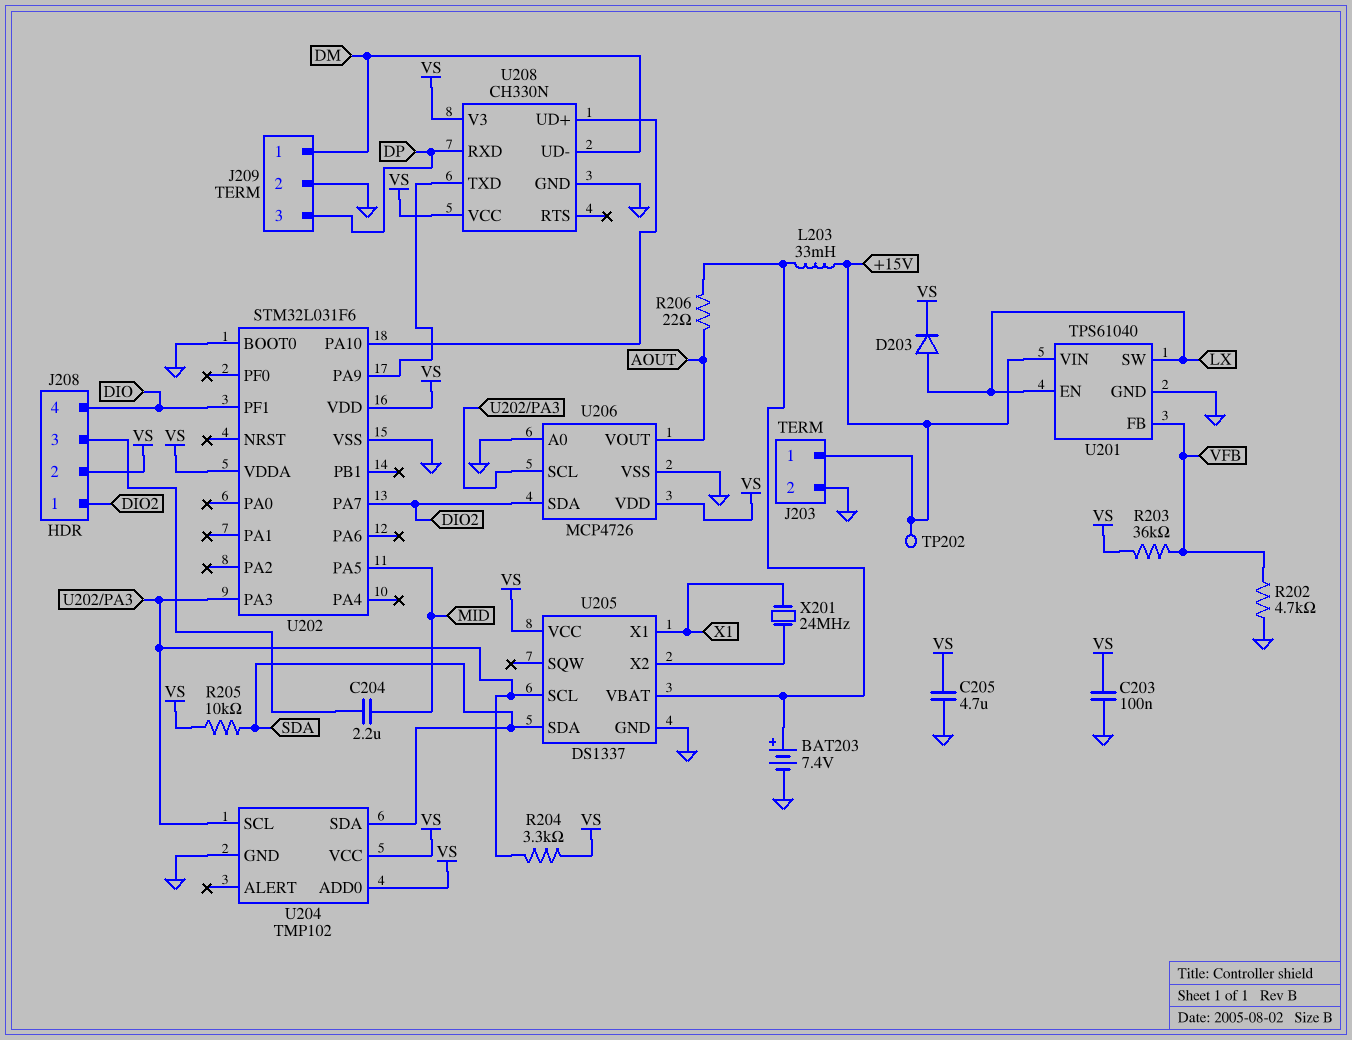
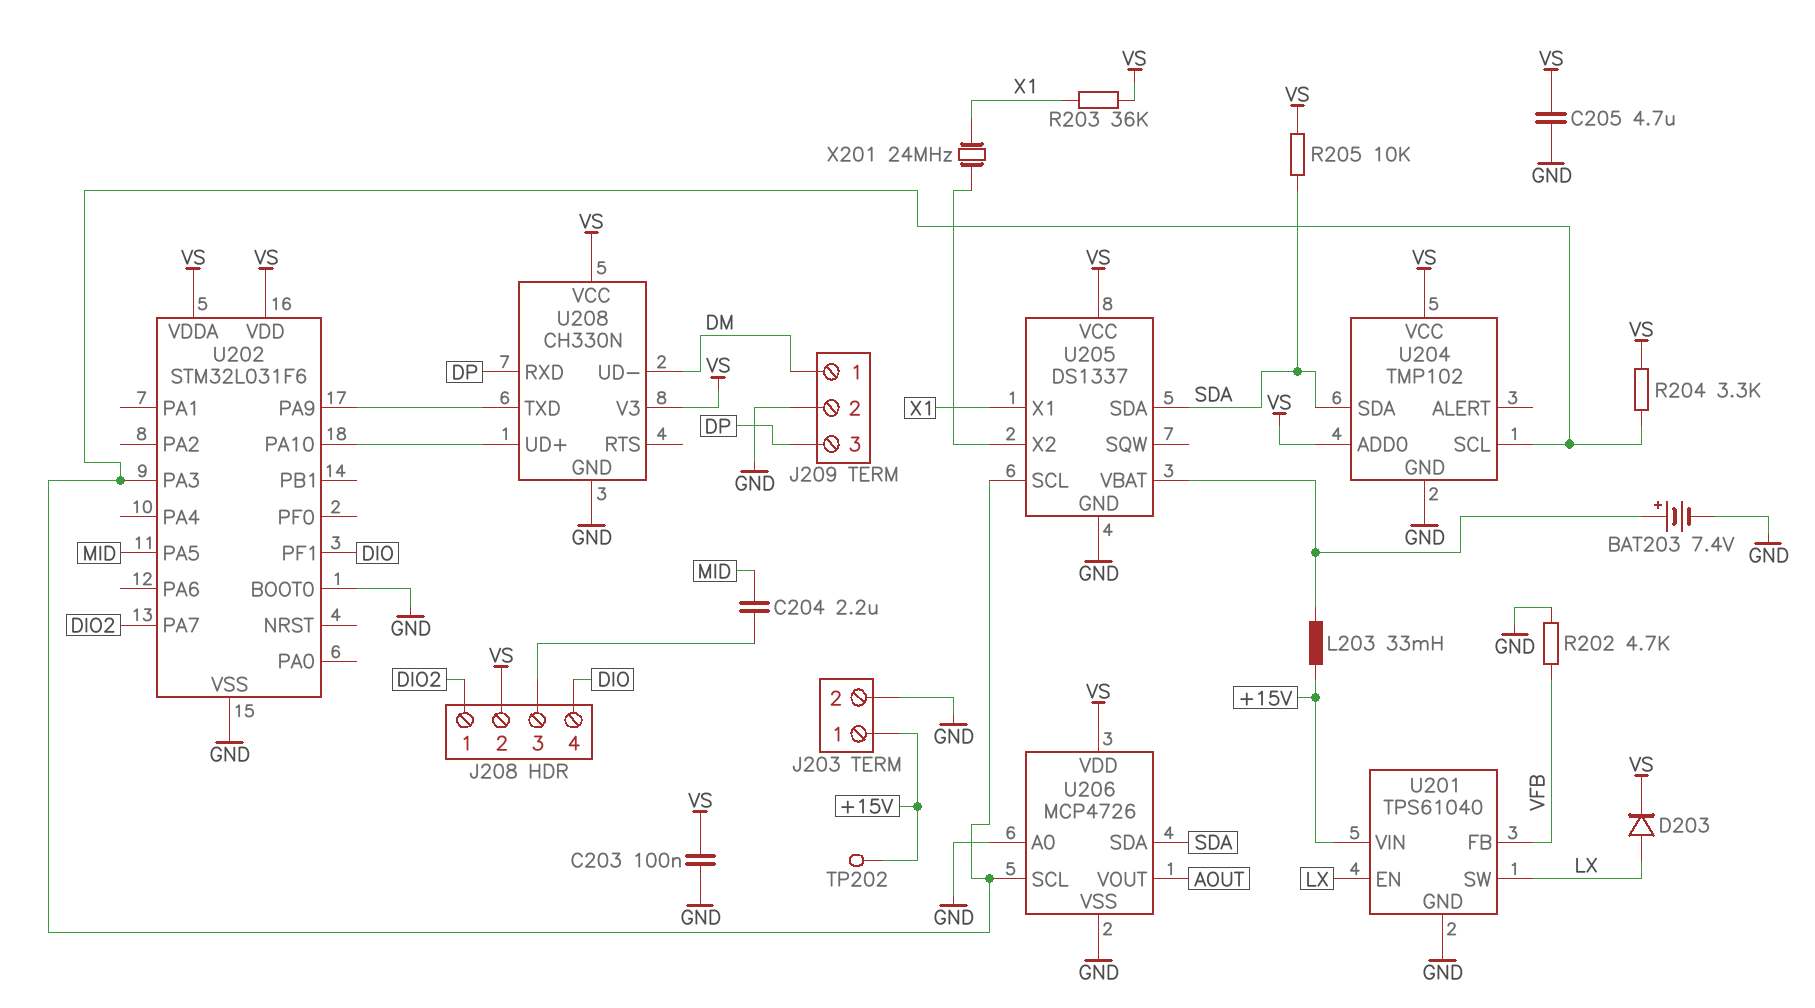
R203: 36k (VFB, VS) -> 36k (VS, X1)
R206: 22 (AOUT, U205/VBAT) -> none
U206 pin SDA: DIO2 -> SDA

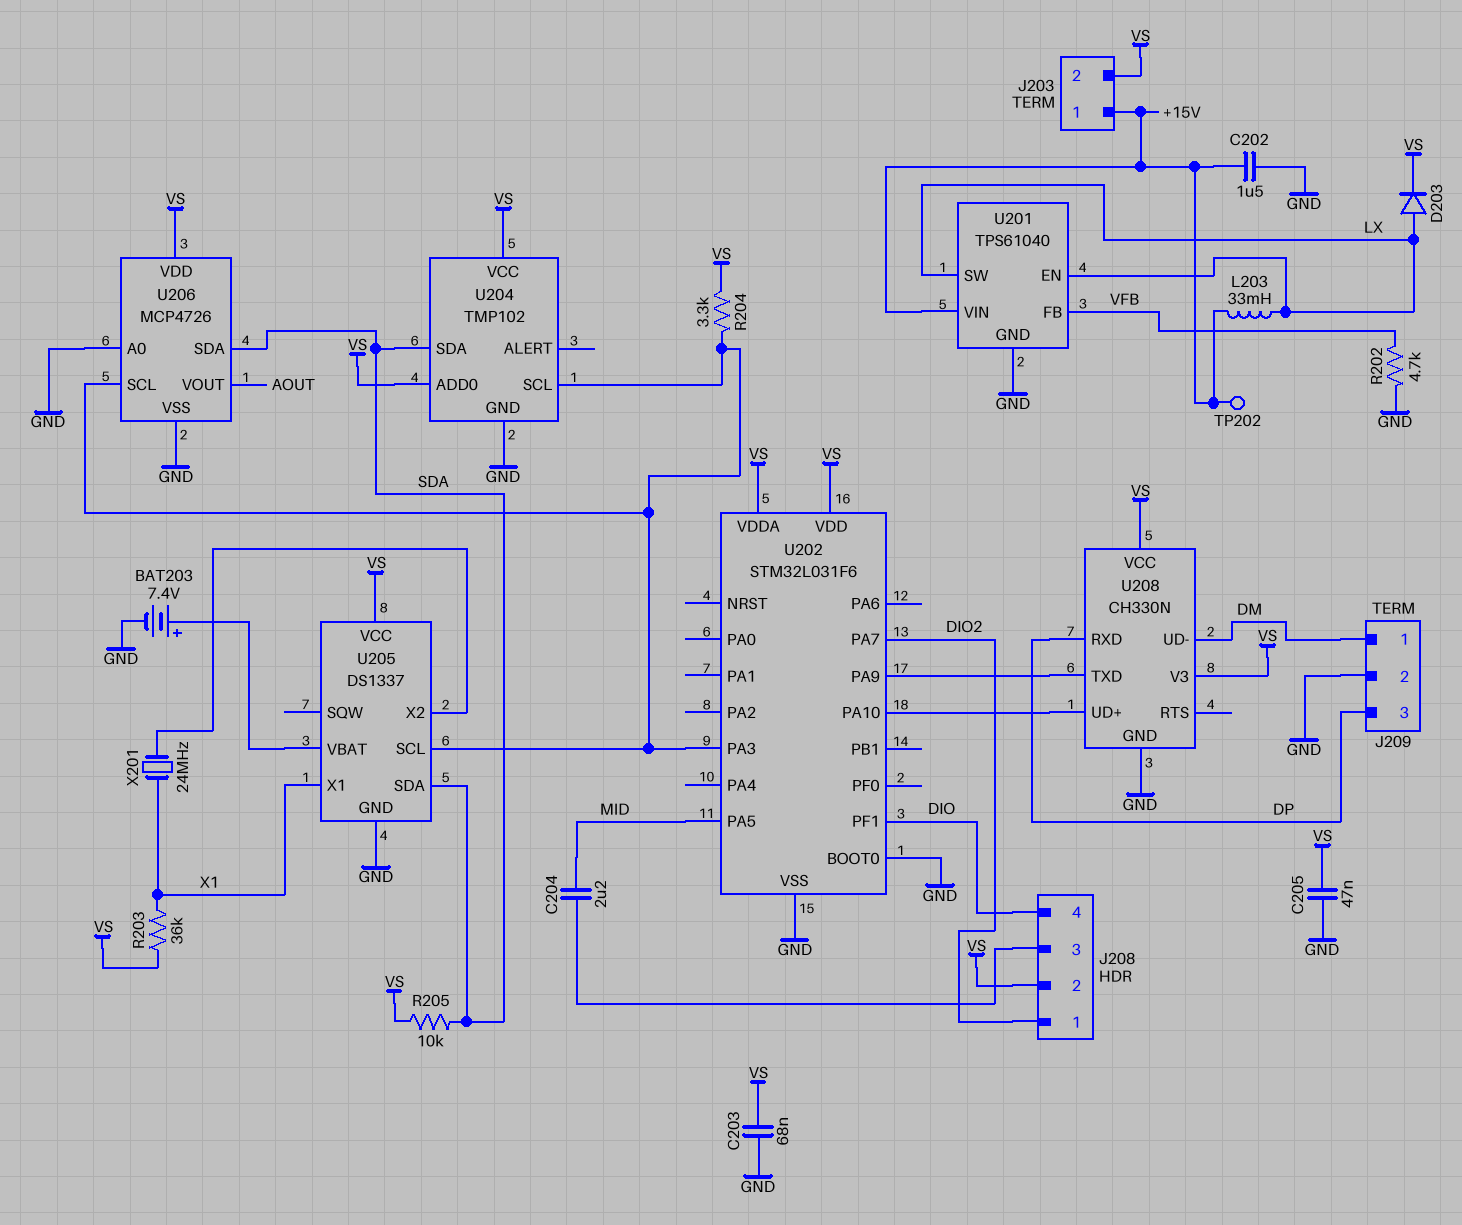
C202: none -> 1.5uF (+15V, GND)
C203: 100nF (GND, VS) -> 68nF (GND, VS)
C205: 4.7uF (GND, VS) -> 47nF (GND, VS)
J203 pin 2: GND -> VS
L203: 33mH (+15V, U205/VBAT) -> 33mH (+15V, LX)

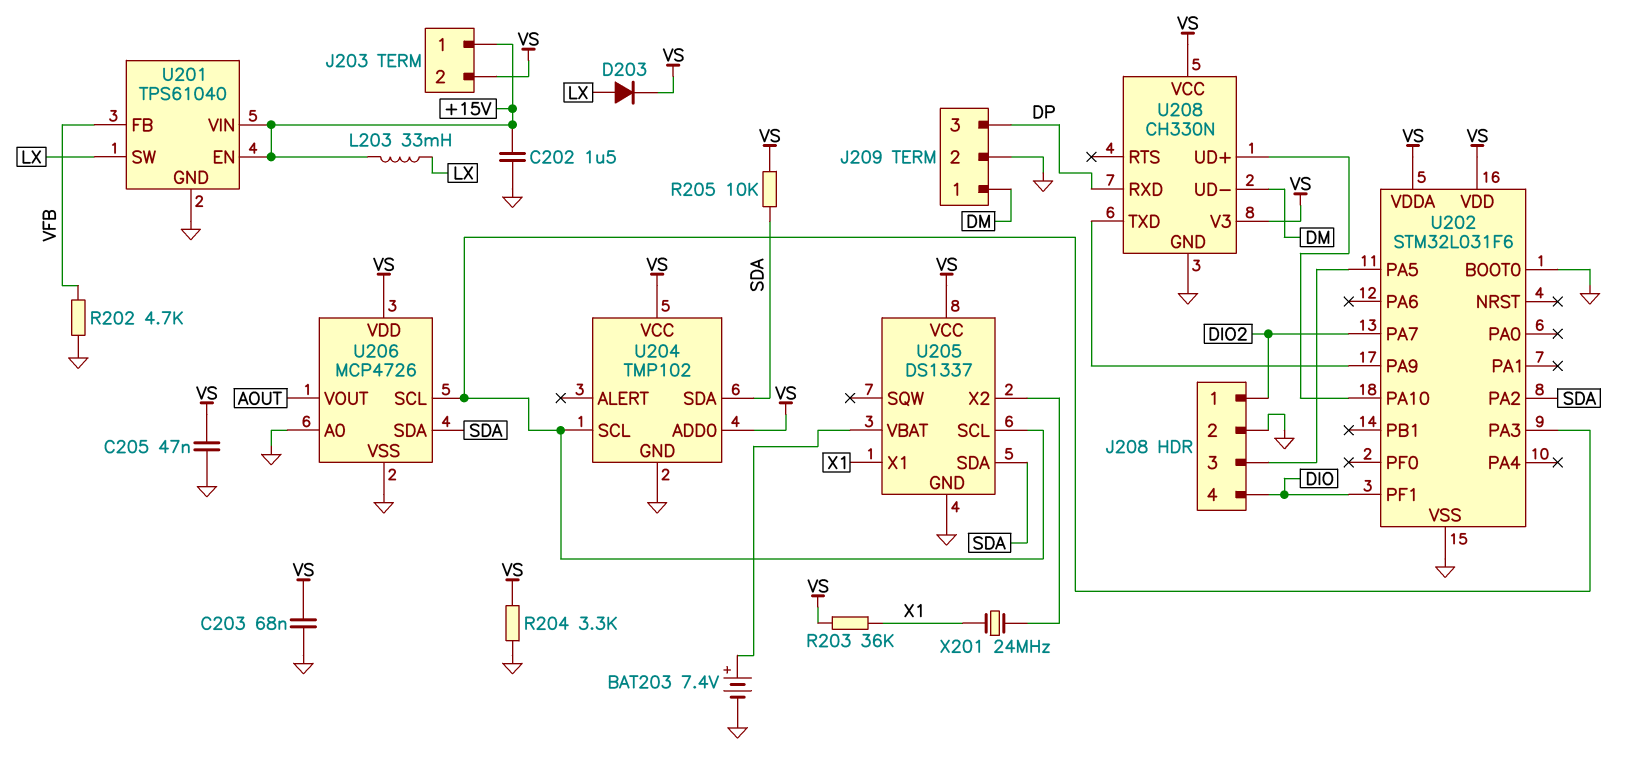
C204: 2.2uF (J208/3, MID) -> none
J208 pin 2: VS -> GND
R204: 3.3k (U202/PA3, VS) -> 3.3k (GND, VS)
TP202: test point (+15V) -> none
U201 pin EN: LX -> +15V
U202 pin PA2: none -> SDA
U202 pin PA5: MID -> J208/3

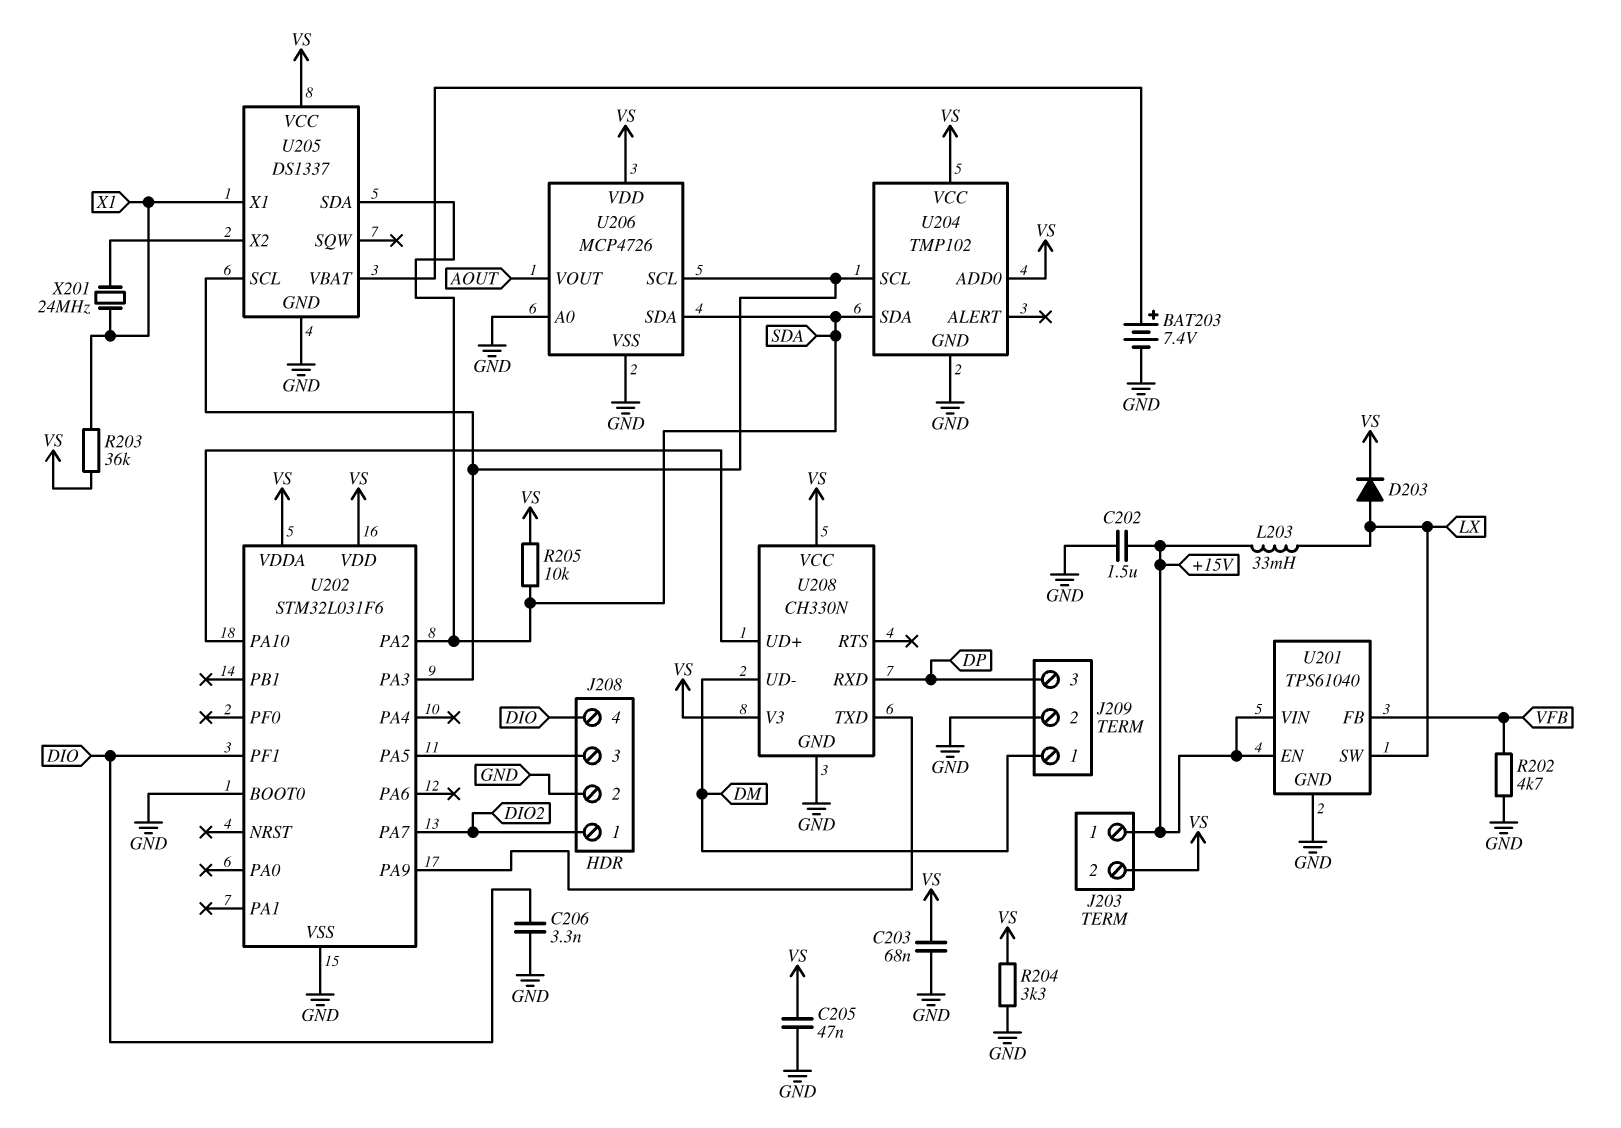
C206: none -> 3.3nF (DIO, GND)

